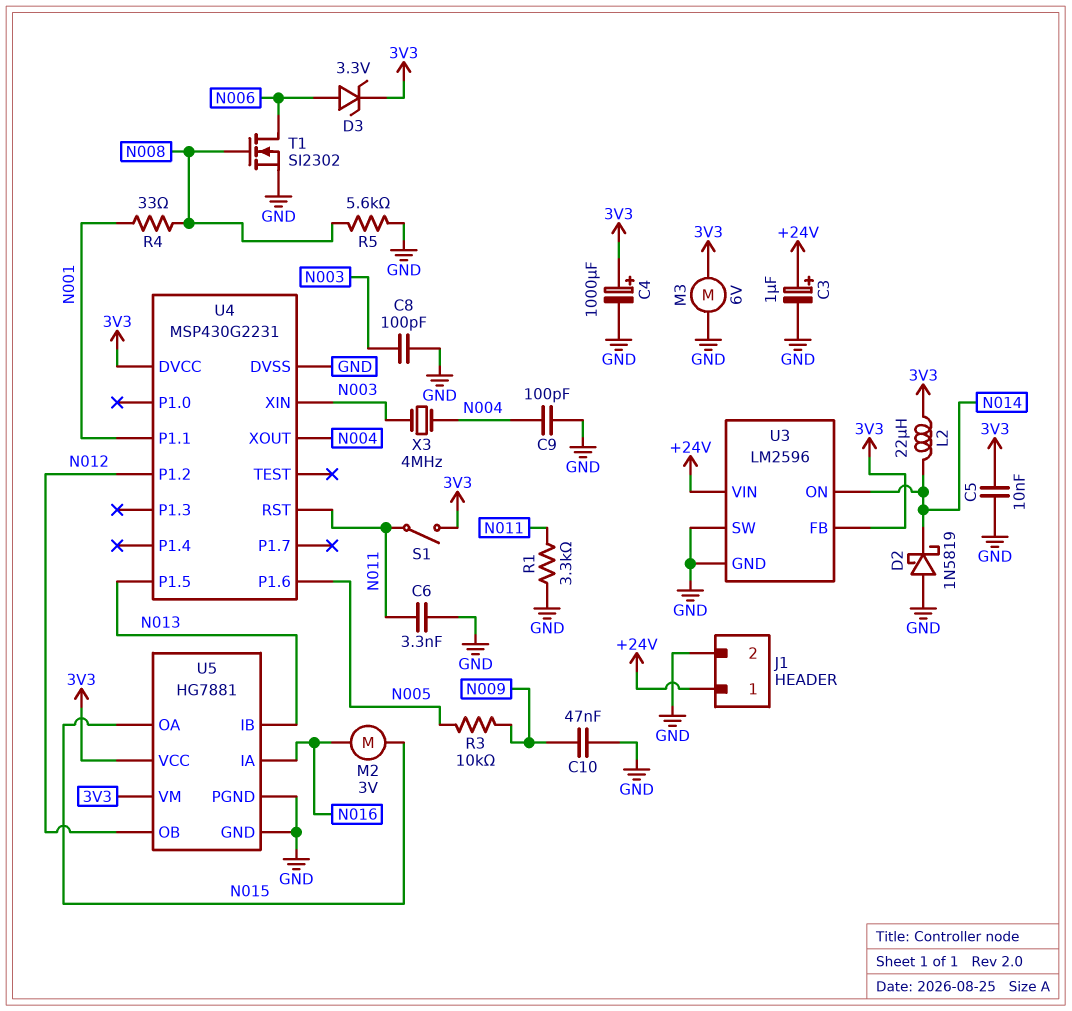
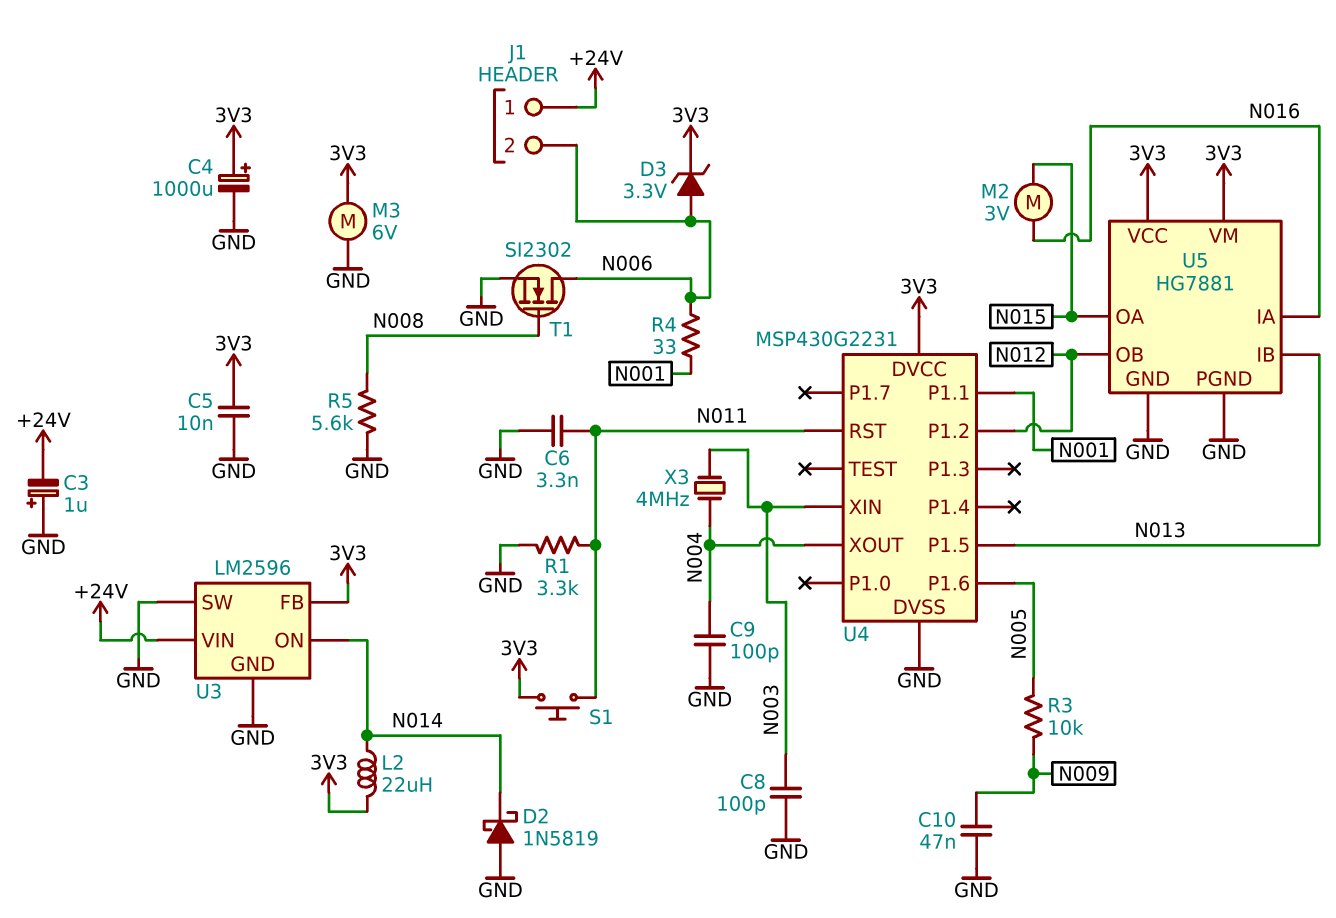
C3: 1uF (plus +24V, minus GND) -> 1uF (plus GND, minus +24V)
J1 pin 2: GND -> N006
R4: 33 (N001, N008) -> 33 (N001, N006)
S1: switch (3V3, N011) -> button (3V3, N011)

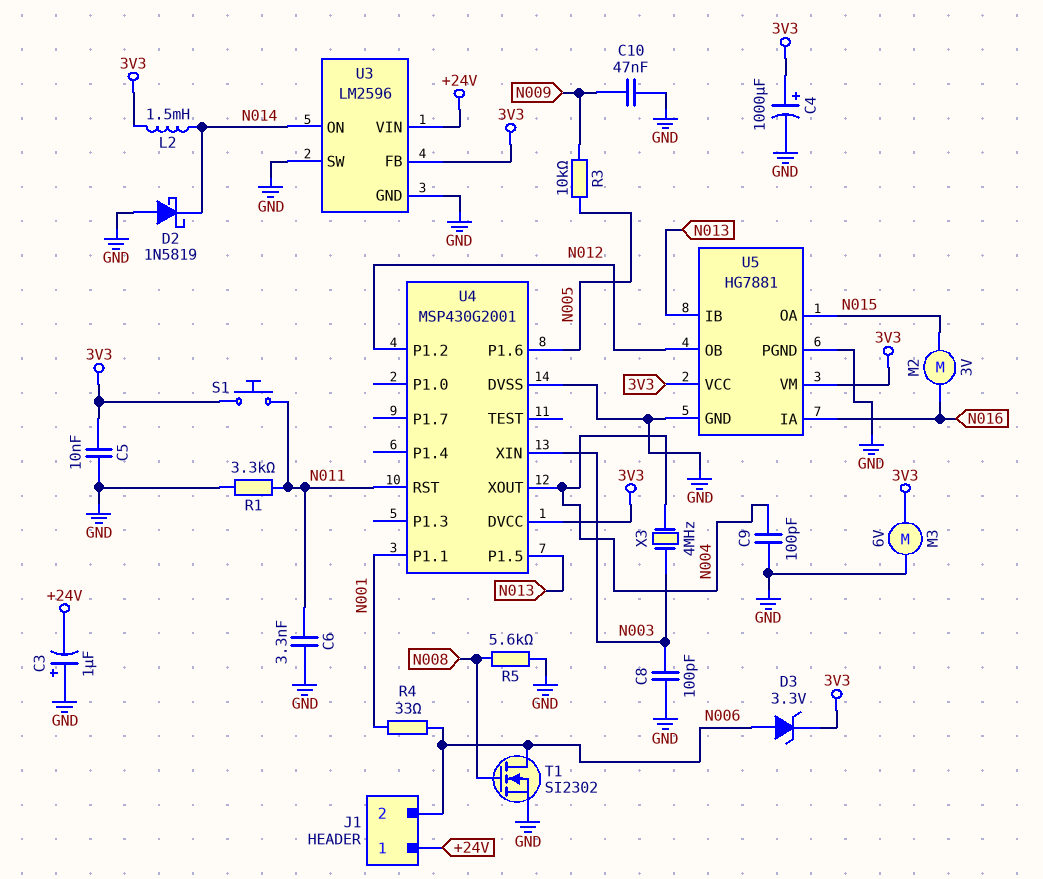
L2: 22uH (3V3, N014) -> 1.5mH (3V3, N014)
U4: MSP430G2231 -> MSP430G2001

